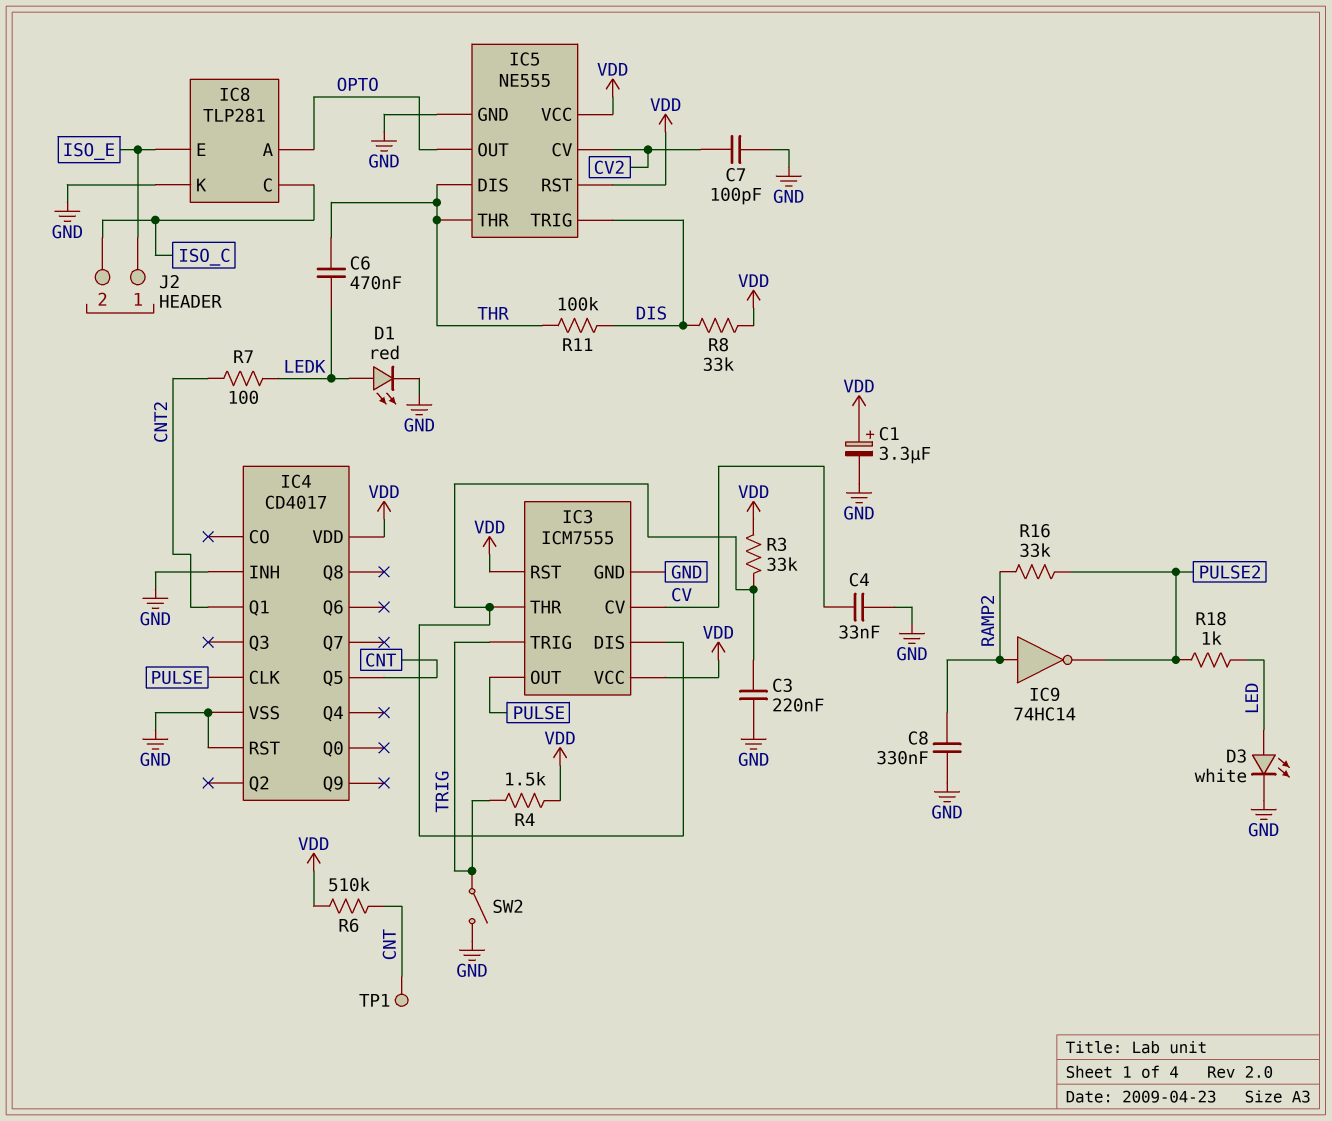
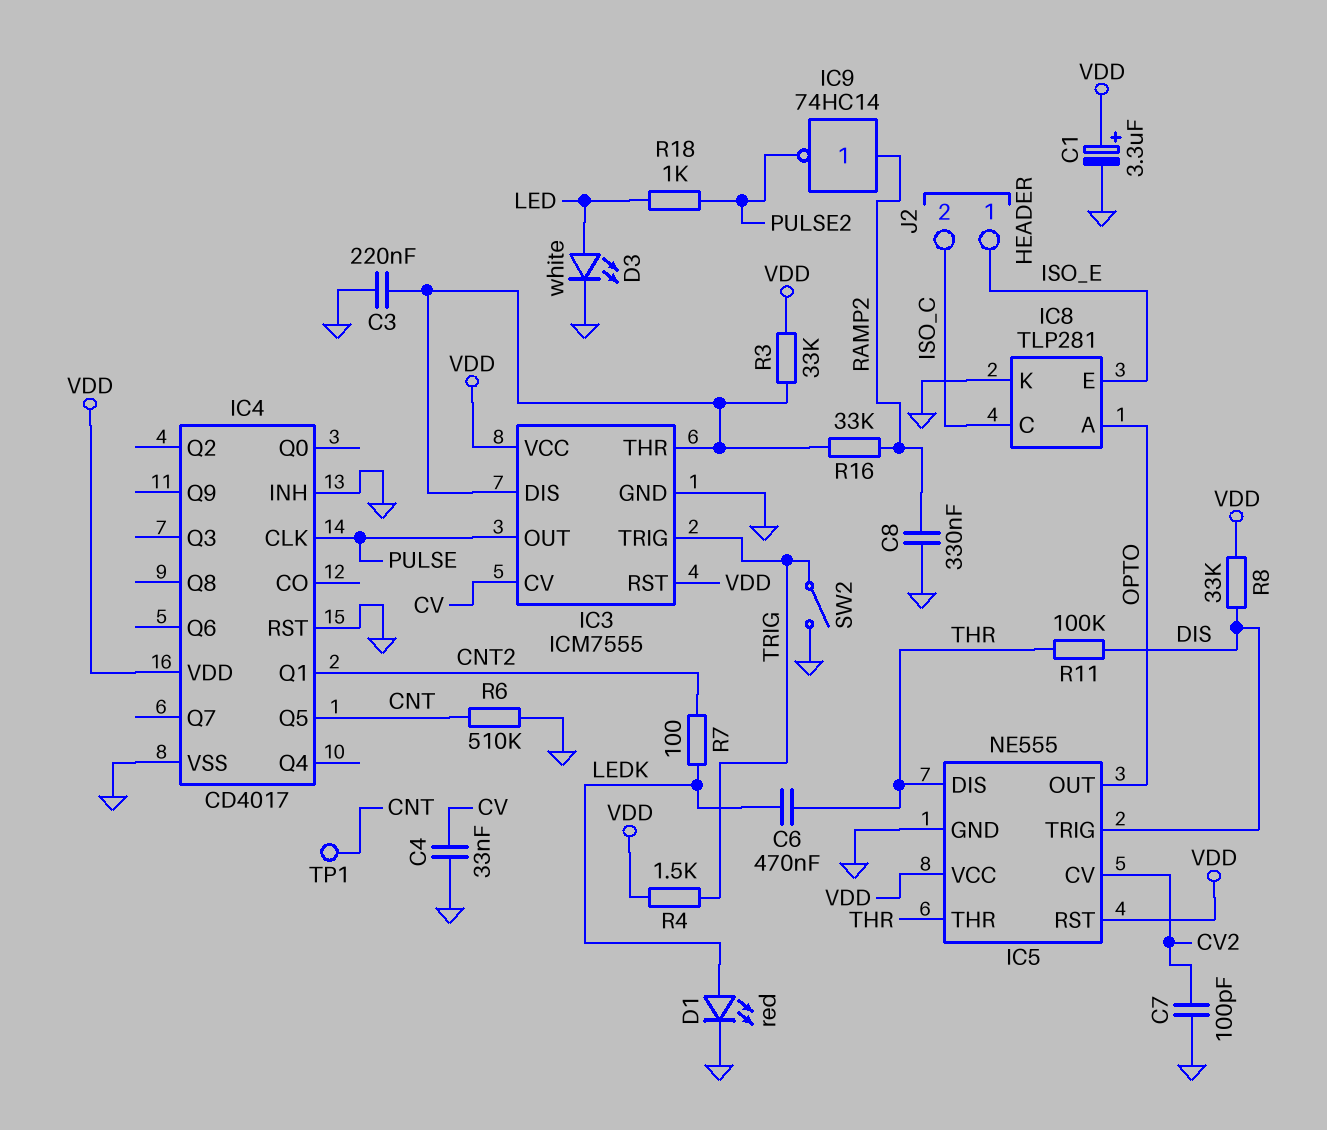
R6: 510k (CNT, VDD) -> 510k (CNT, GND)
R16: 33k (PULSE2, RAMP2) -> 33k (IC3/DIS, RAMP2)

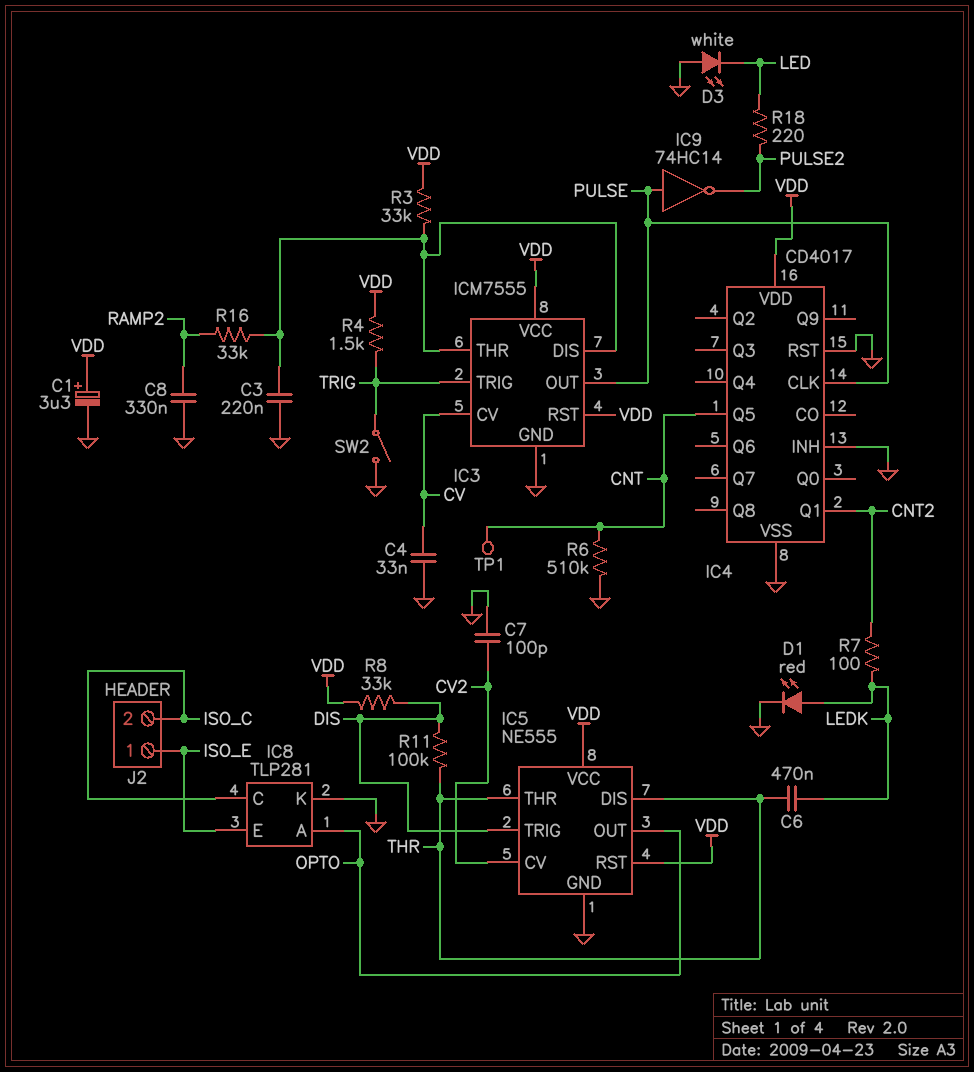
D3: LED white (A LED, K GND) -> LED white (A GND, K LED)
IC9: NOT 74HC14 (in RAMP2, out PULSE2) -> NOT 74HC14 (in PULSE, out PULSE2)
R18: 1k (LED, PULSE2) -> 220 (LED, PULSE2)

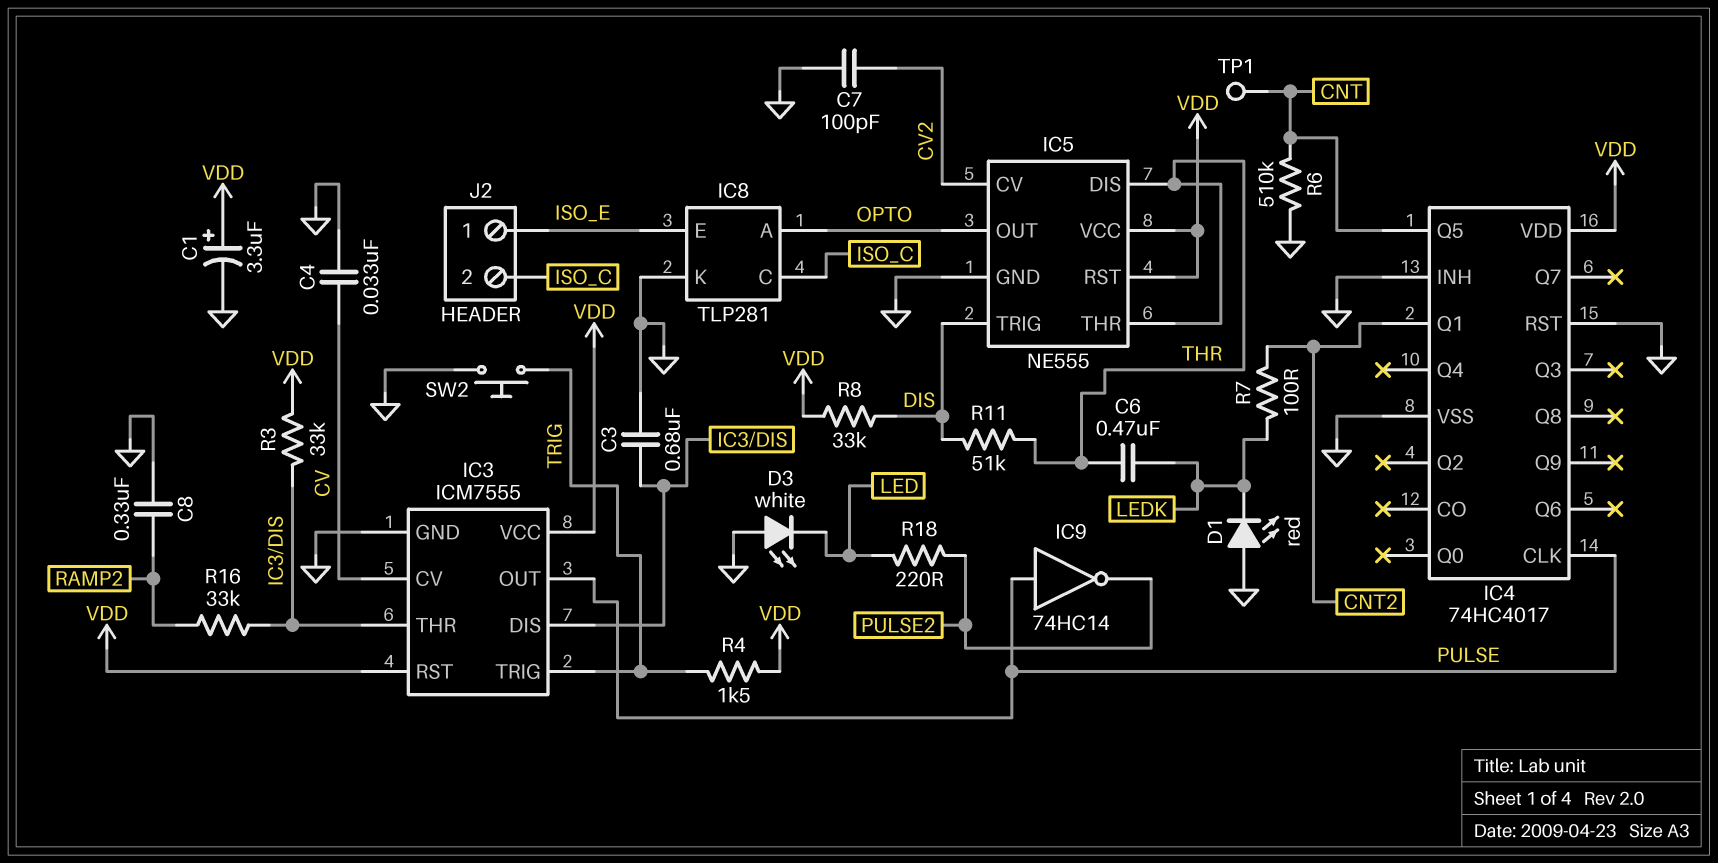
C3: 220nF (GND, IC3/DIS) -> 680nF (GND, IC3/DIS)
D1: LED red (A LEDK, K GND) -> LED red (A GND, K LEDK)
IC4: CD4017 -> 74HC4017
R11: 100k (DIS, THR) -> 51k (DIS, THR)
SW2: switch (GND, TRIG) -> button (GND, TRIG)

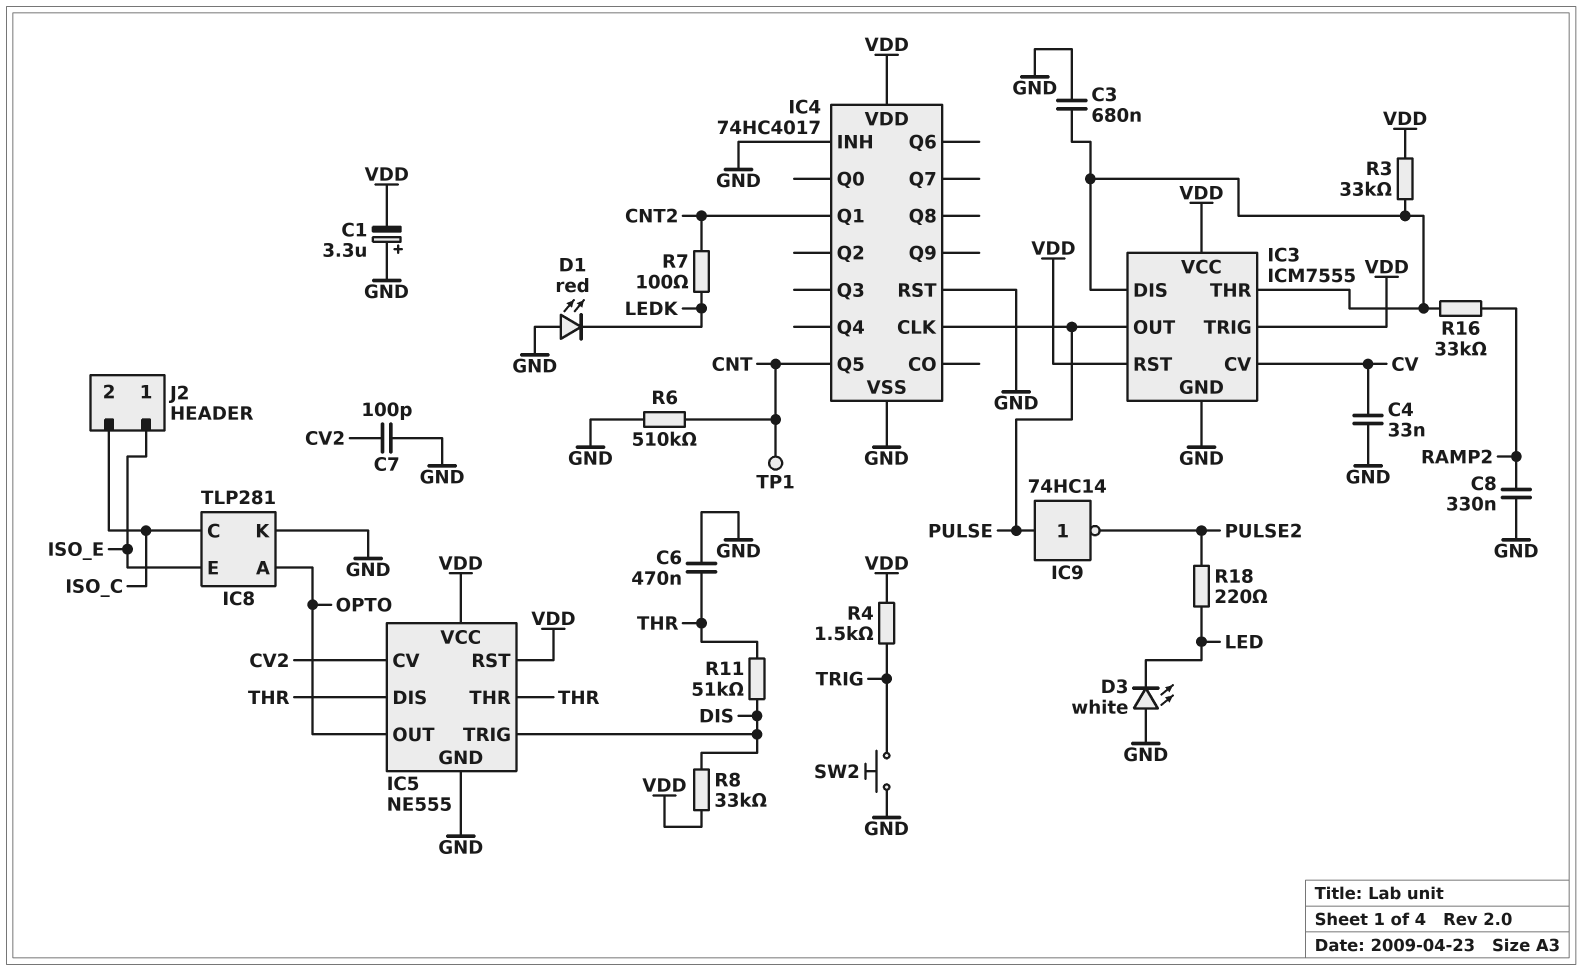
C1: 3.3uF (plus VDD, minus GND) -> 3.3uF (plus GND, minus VDD)
C6: 470nF (LEDK, THR) -> 470nF (GND, THR)
IC3 pin TRIG: TRIG -> VDD

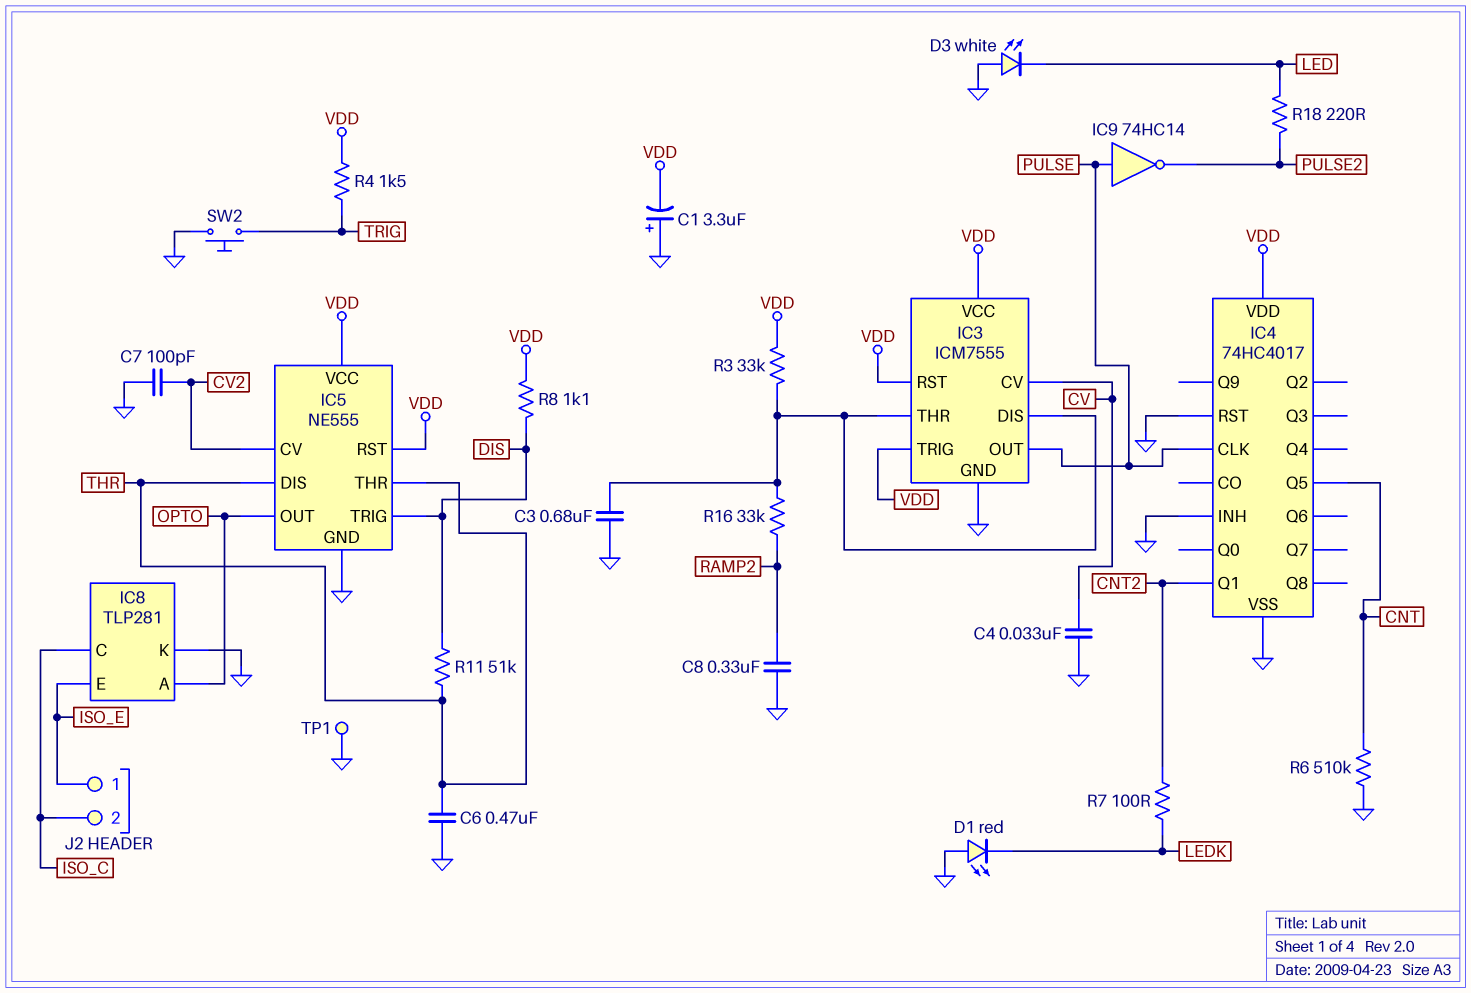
R8: 33k (DIS, VDD) -> 1.1k (DIS, VDD)
TP1: test point (CNT) -> test point (GND)

